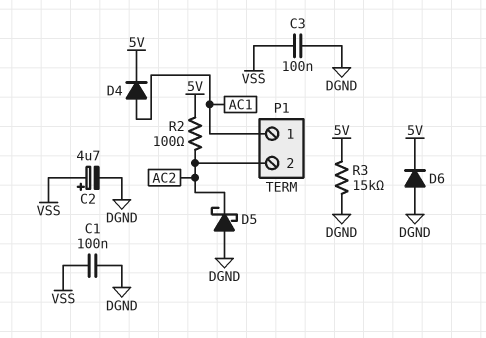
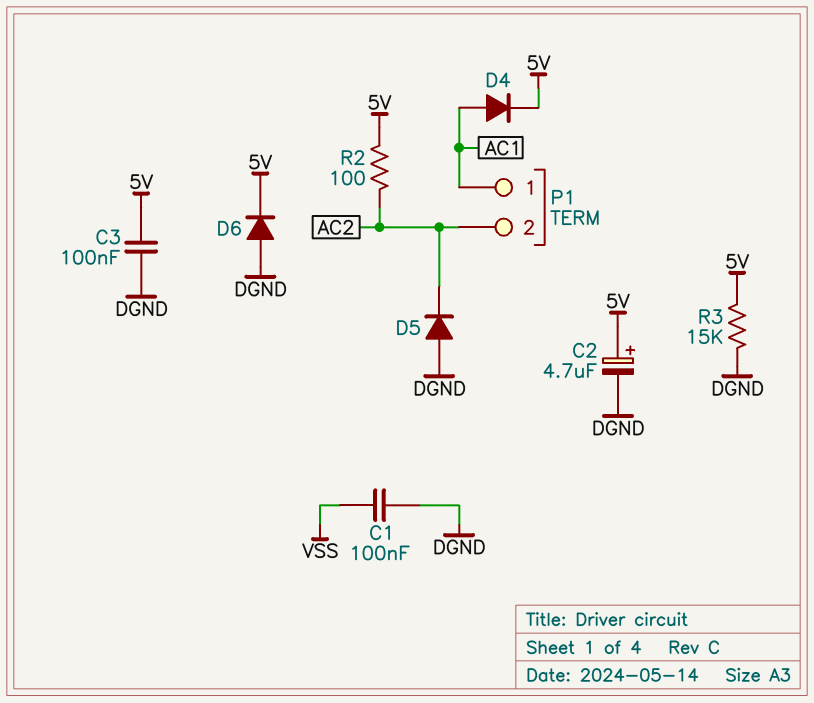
C2: 4.7uF (plus VSS, minus DGND) -> 4.7uF (plus 5V, minus DGND)
C3: 100nF (DGND, VSS) -> 100nF (5V, DGND)
D5: schottky (A DGND, K AC2) -> diode (A DGND, K AC2)

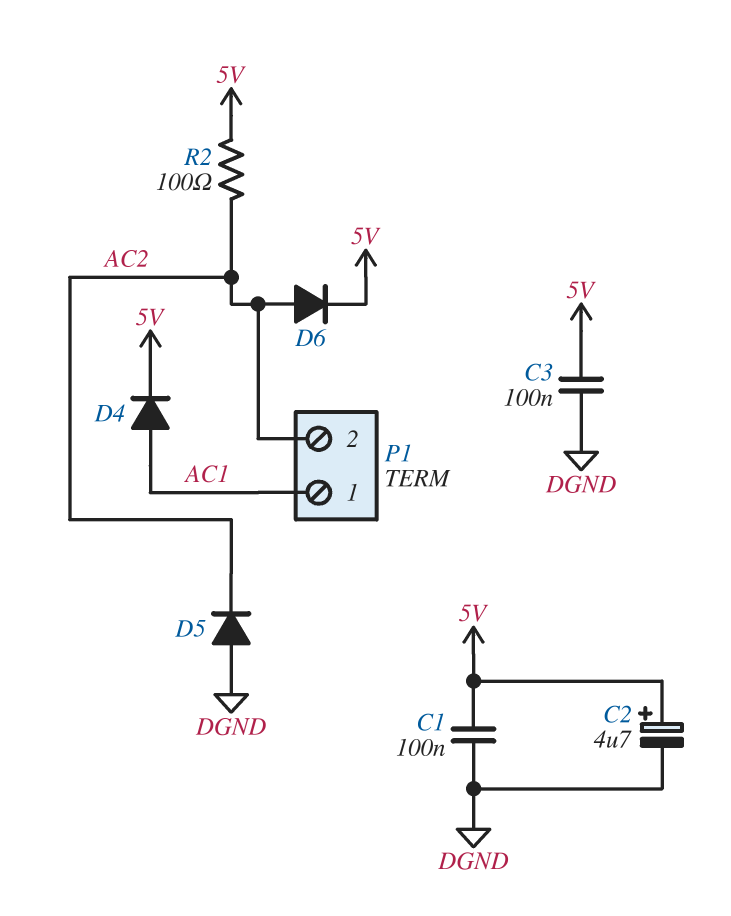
C1: 100nF (DGND, VSS) -> 100nF (5V, DGND)
D6: diode (A DGND, K 5V) -> diode (A AC2, K 5V)
R3: 15k (5V, DGND) -> none

